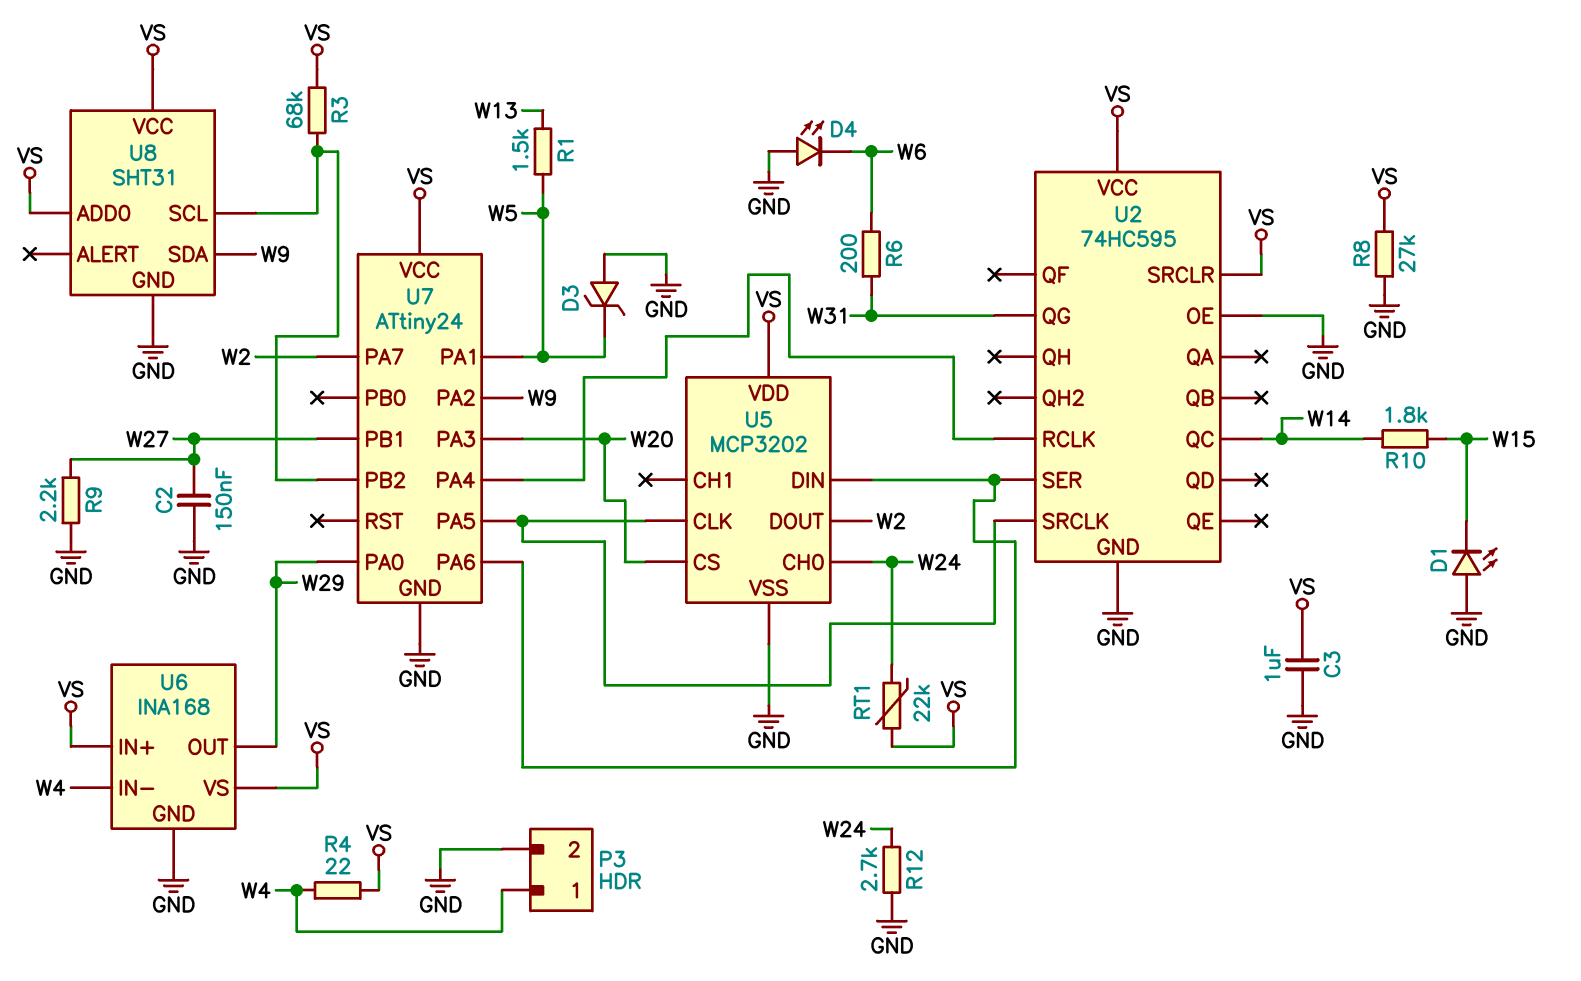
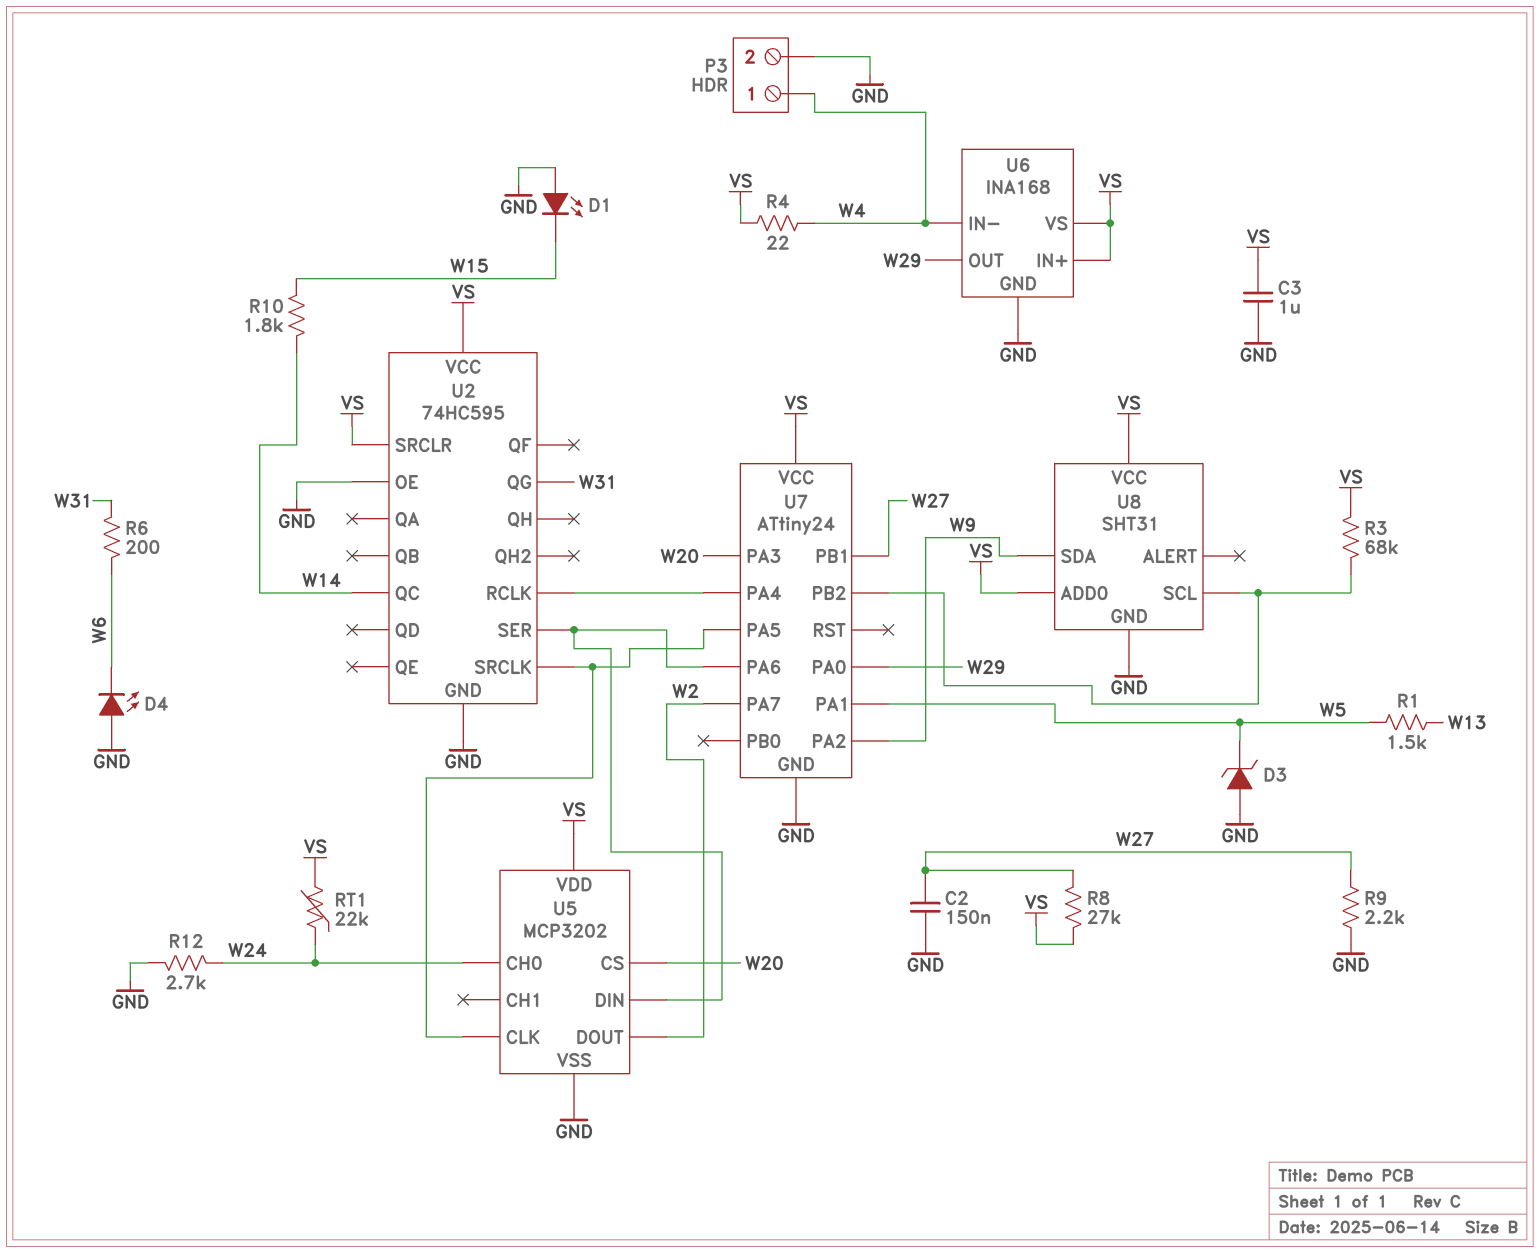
R8: 27k (GND, VS) -> 27k (VS, W27)

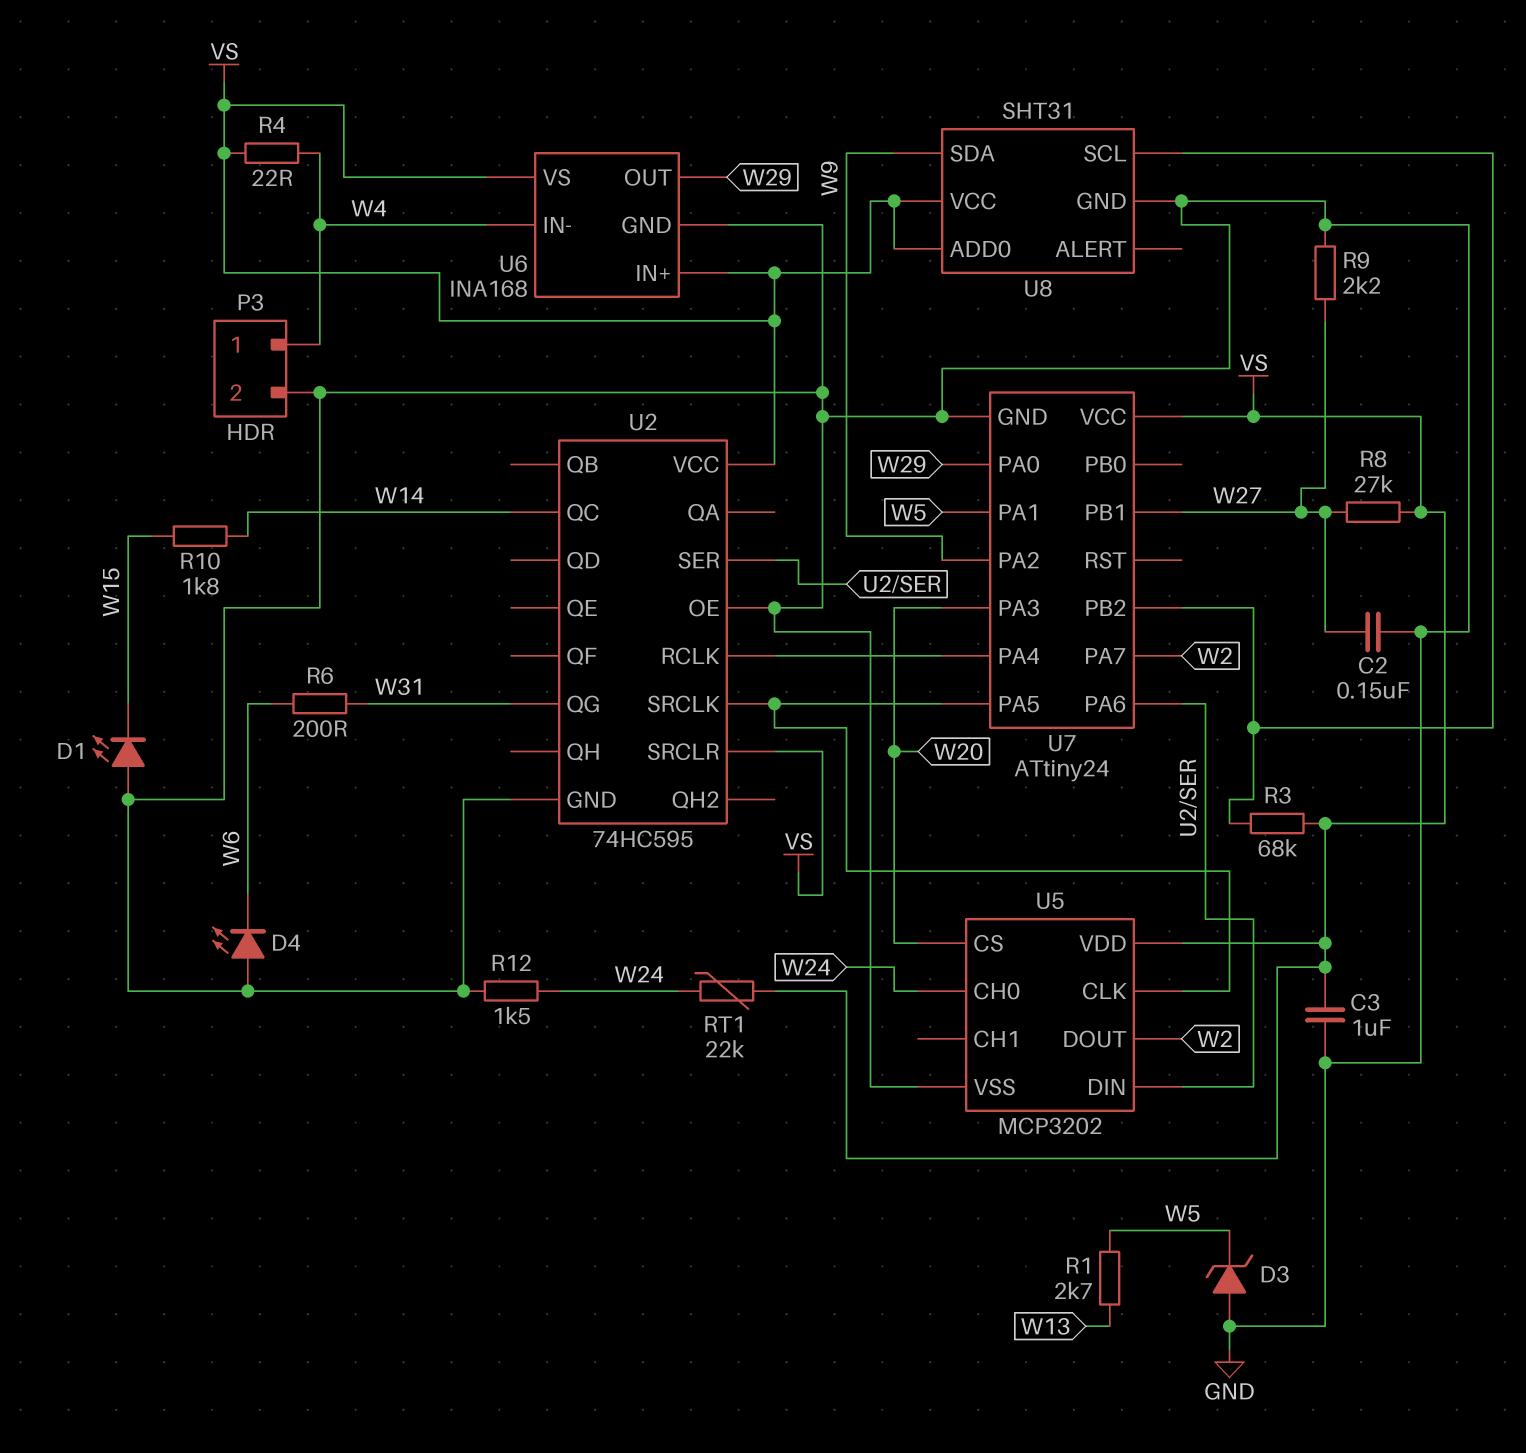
R1: 1.5k (W5, W13) -> 2.7k (W5, W13)
R12: 2.7k (GND, W24) -> 1.5k (GND, W24)

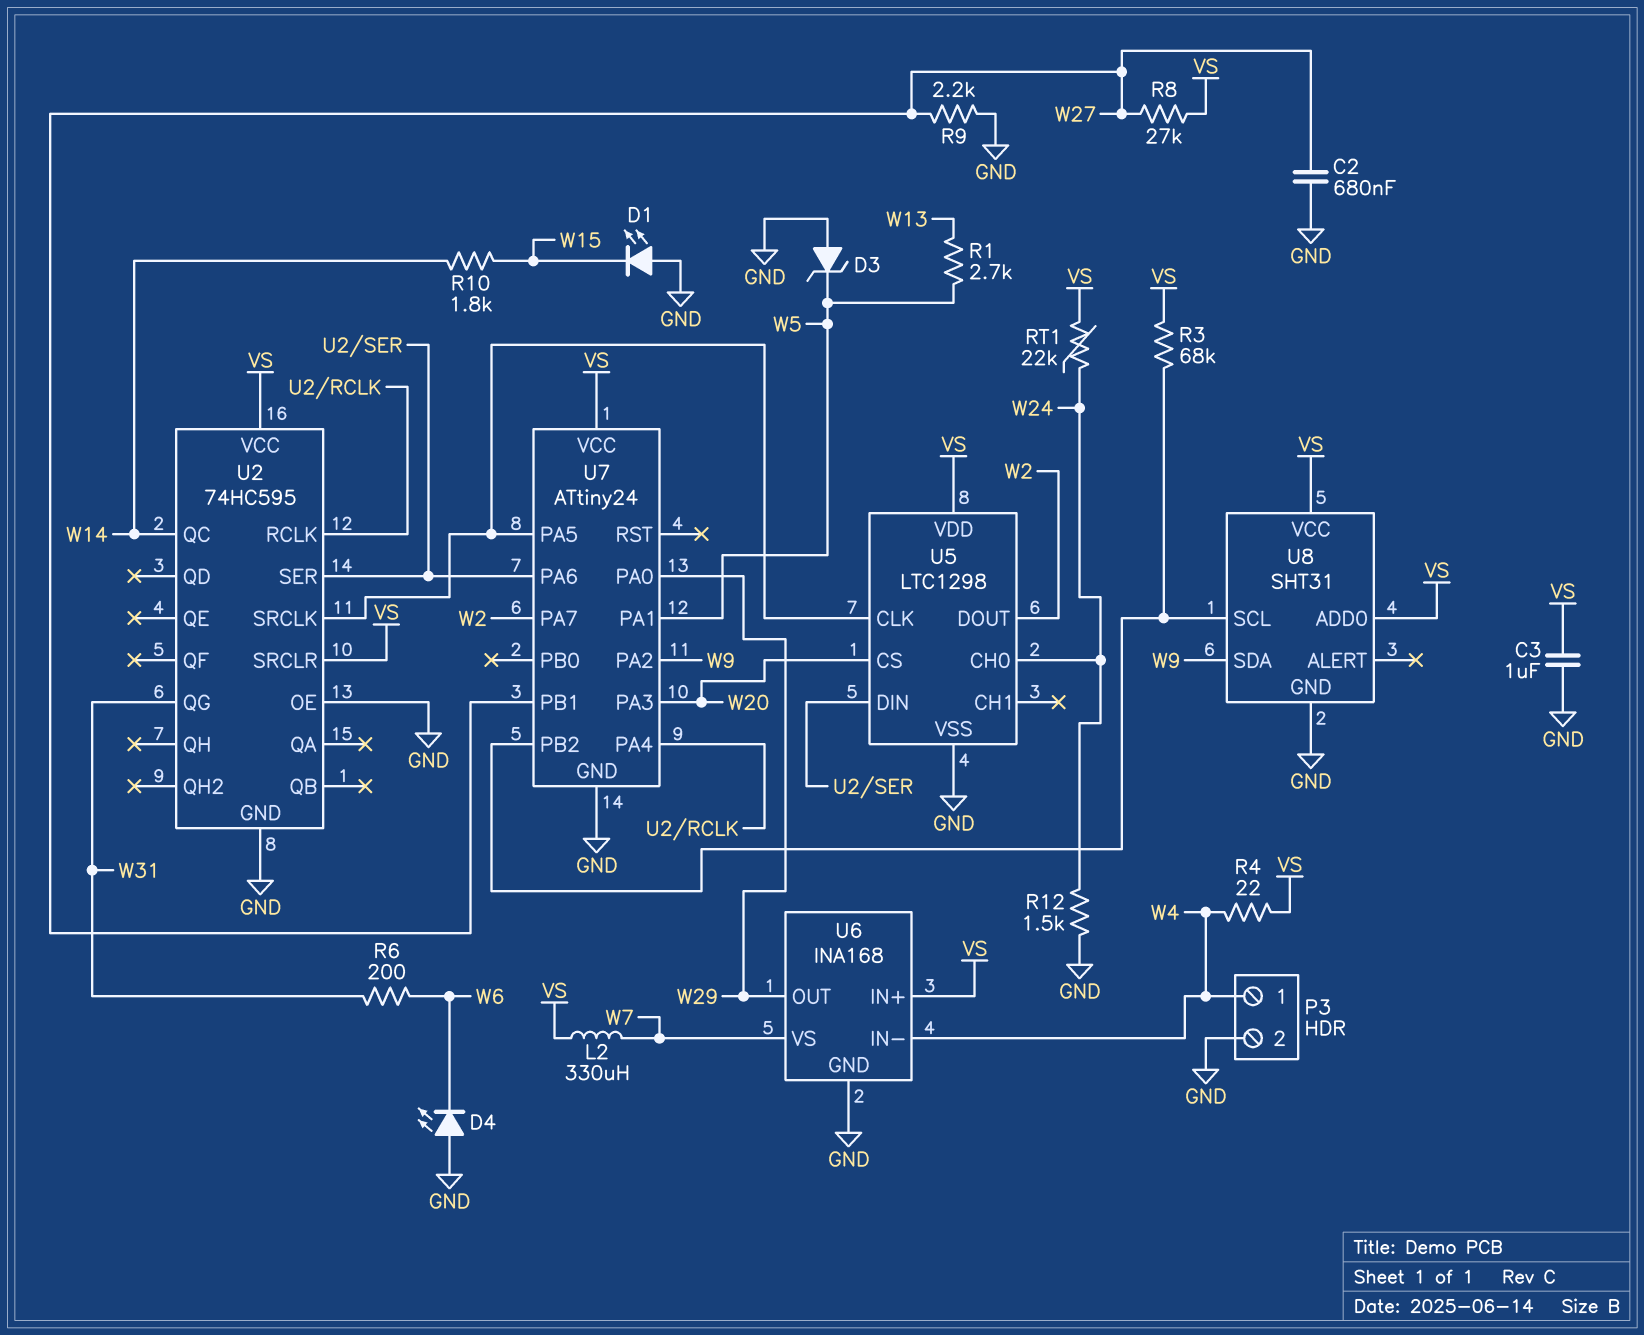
C2: 150nF (GND, W27) -> 680nF (GND, W27)
L2: none -> 330uH (VS, W7)
U5: MCP3202 -> LTC1298
U6 pin VS: VS -> W7

